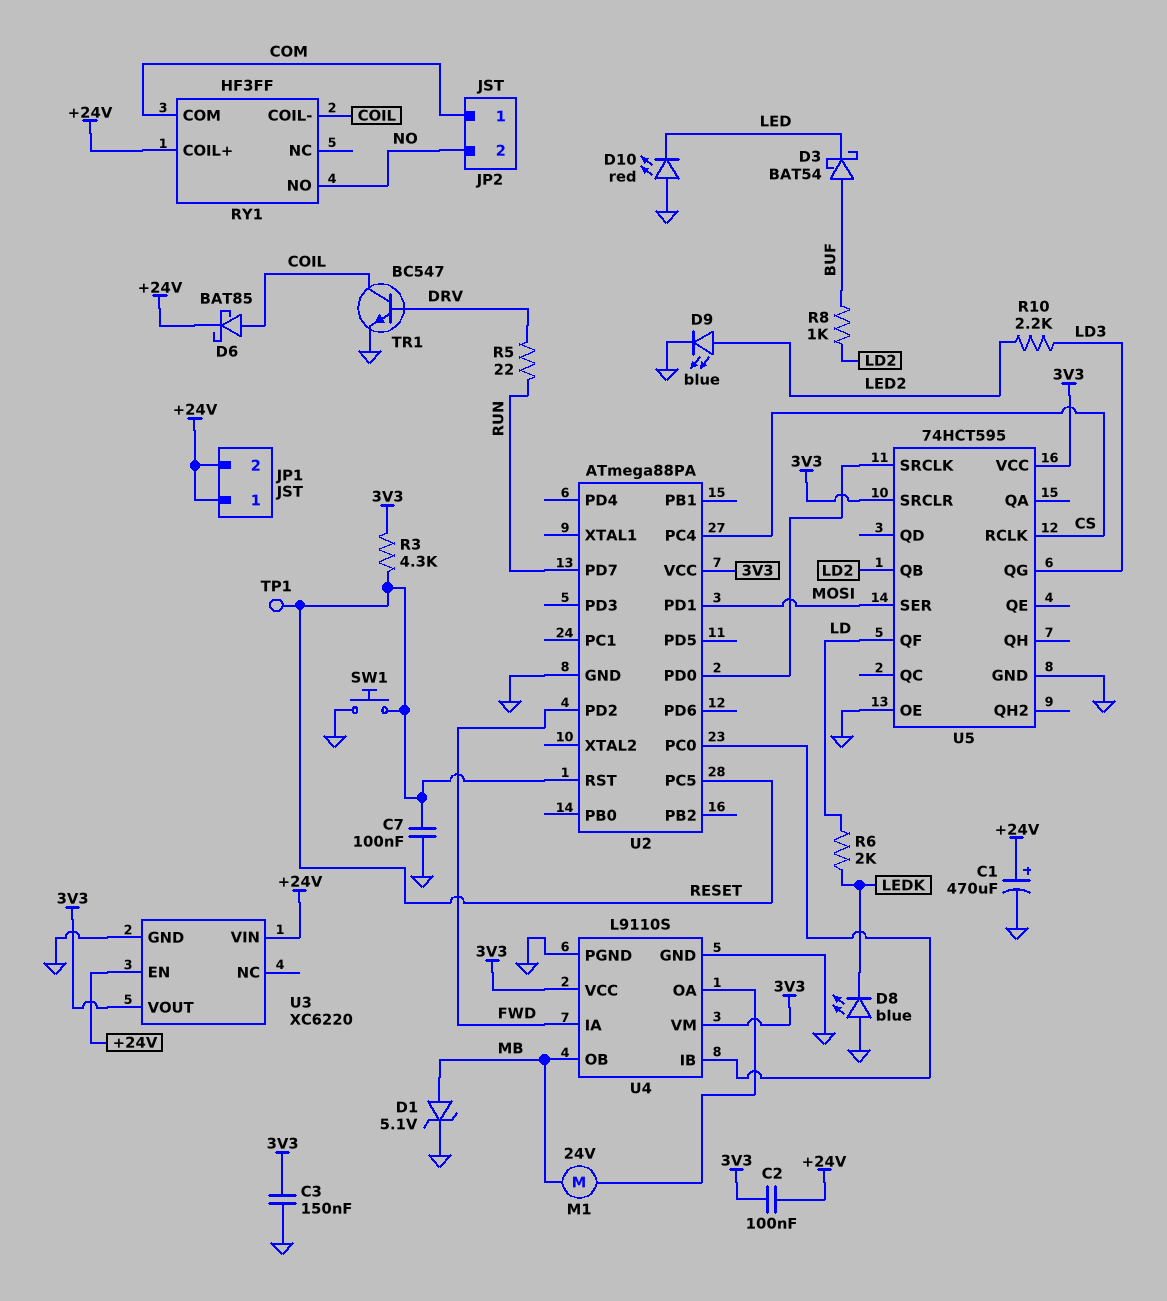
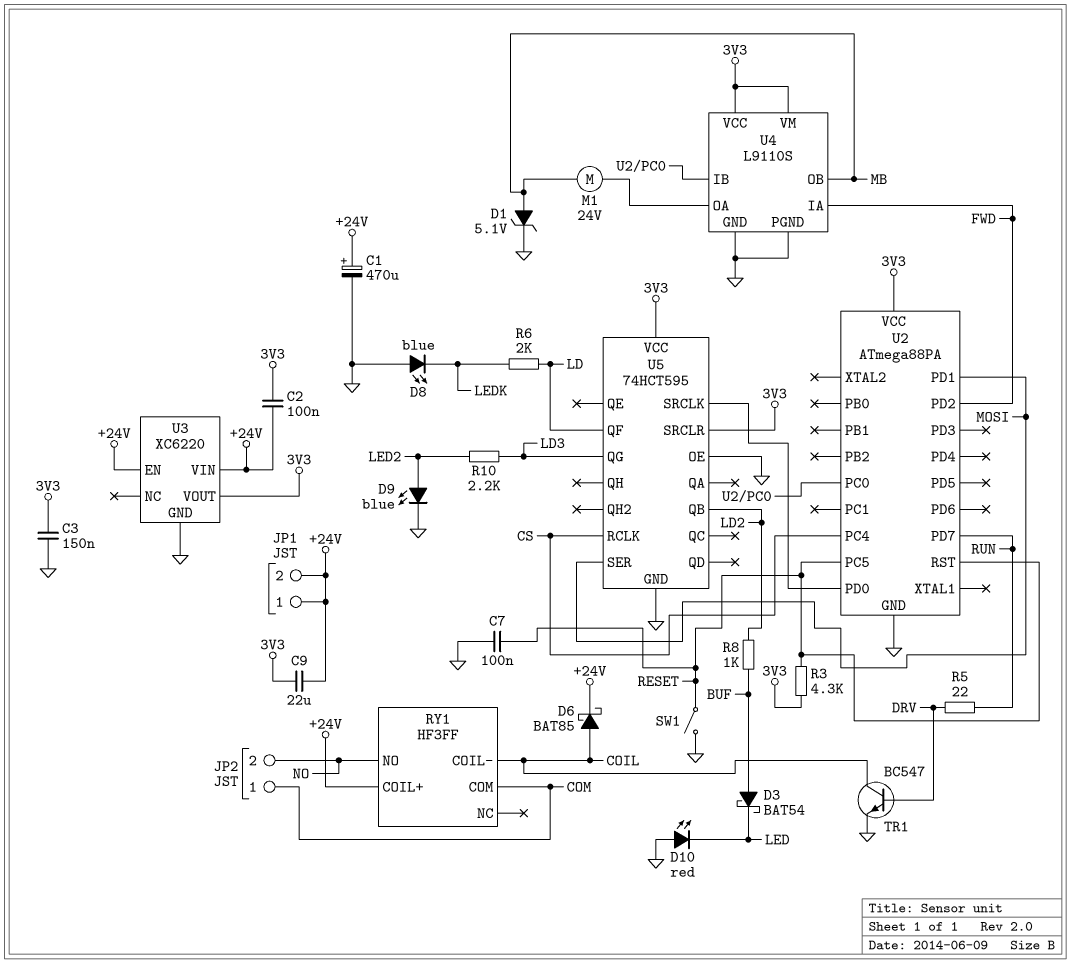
C9: none -> 22uF (+24V, 3V3)
SW1: button (GND, RESET) -> switch (GND, RESET)
TP1: test point (RESET) -> none

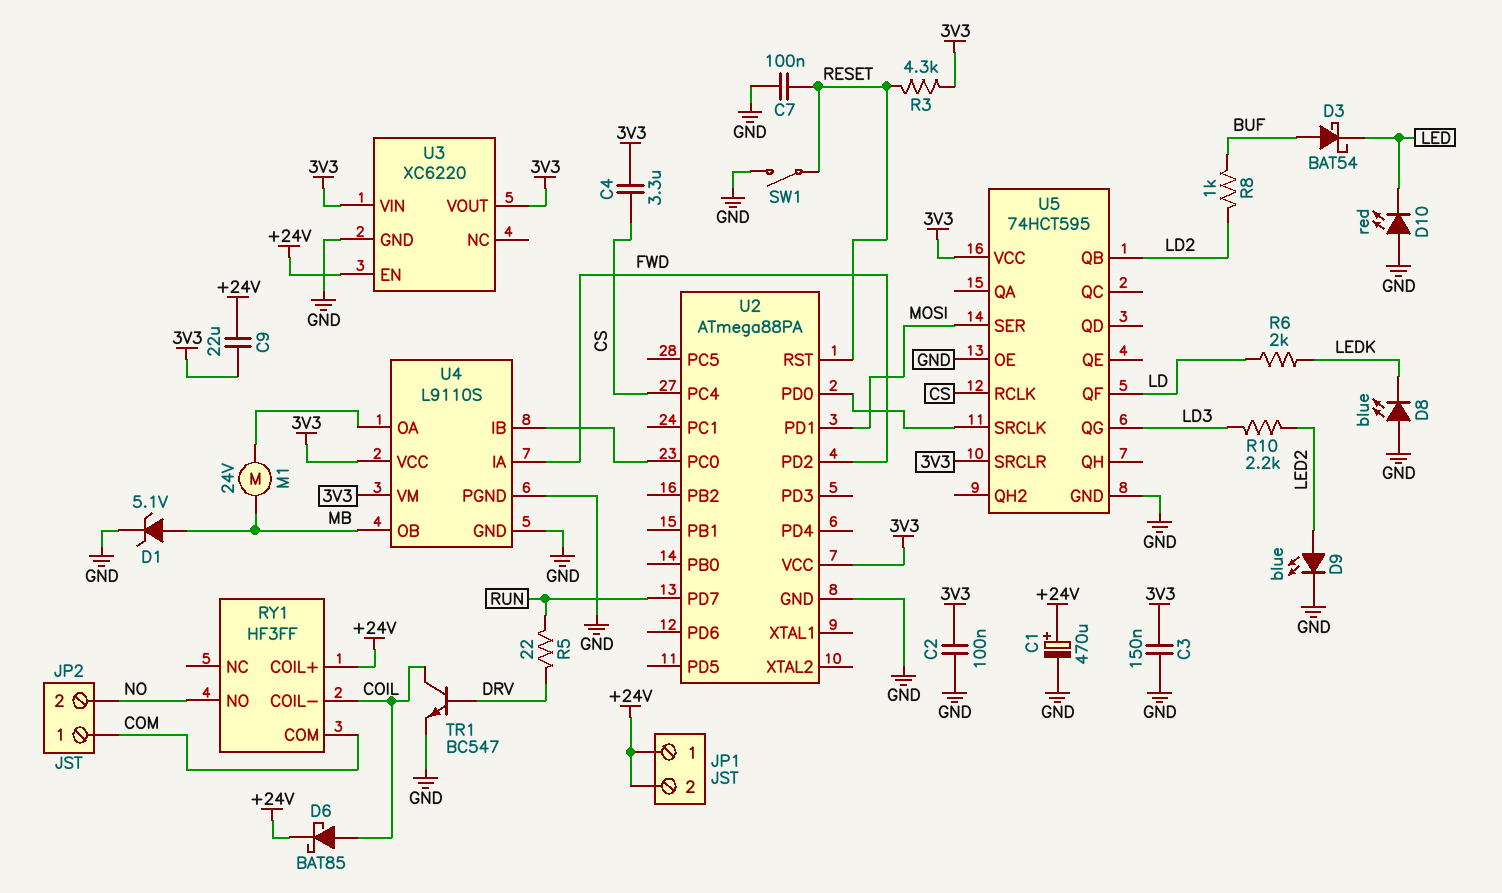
C2: 100nF (+24V, 3V3) -> 100nF (3V3, GND)
C4: none -> 3.3uF (3V3, CS)
U2 pin PC5: RESET -> none
U3 pin VIN: +24V -> 3V3

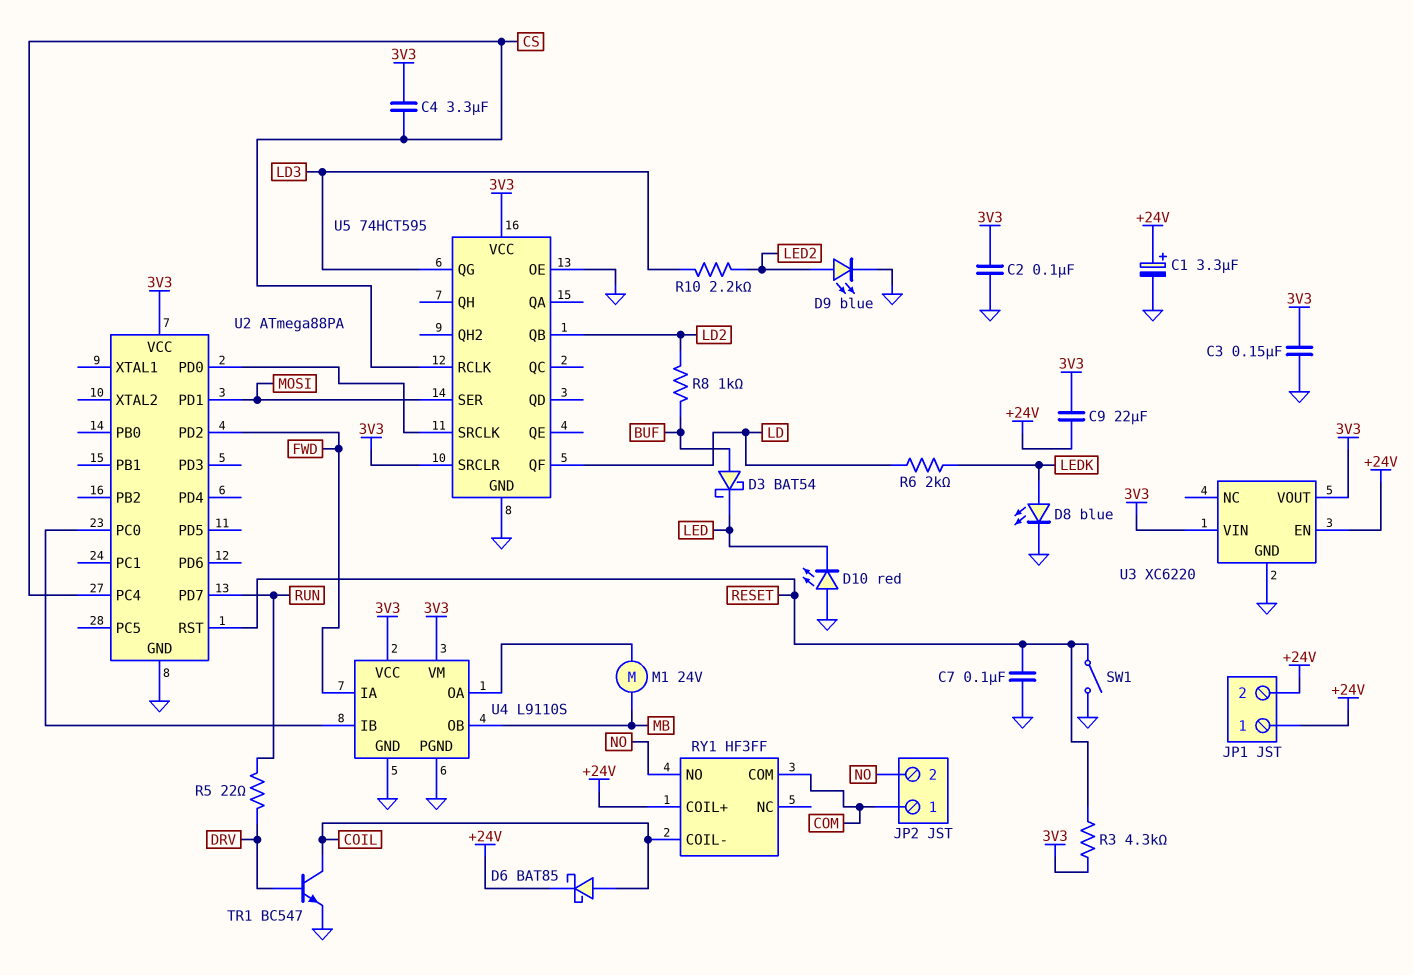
C1: 470uF (plus +24V, minus GND) -> 3.3uF (plus +24V, minus GND)
D1: zener 5.1V (A MB, K GND) -> none
D8: LED blue (A GND, K LEDK) -> LED blue (A LEDK, K GND)

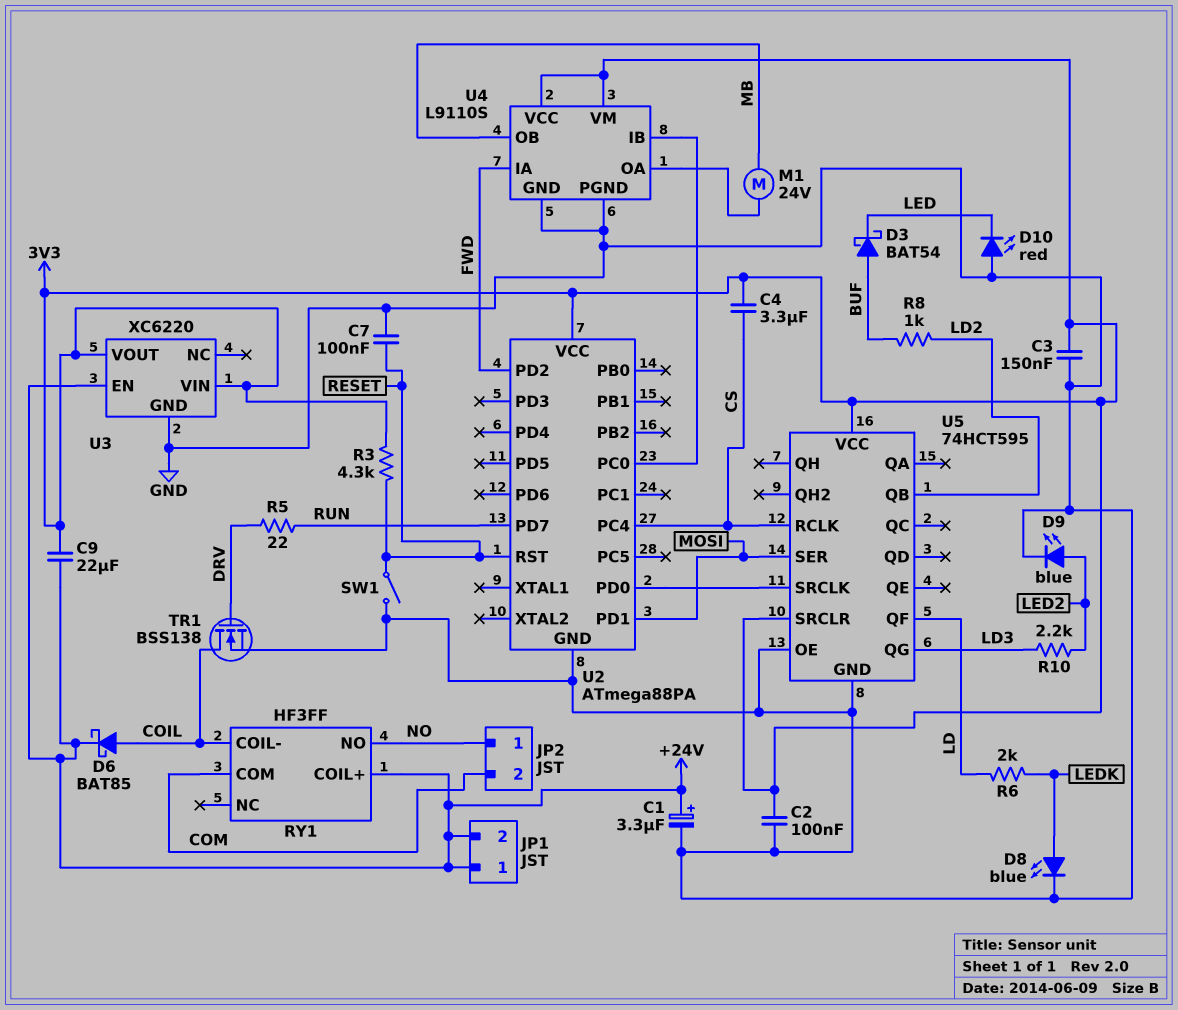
JP2 pin 1: COM -> NO
JP2 pin 2: NO -> COM
TR1: NPN BC547 (B DRV, C COIL, E GND) -> NMOS BSS138 (G DRV, D COIL, S GND)

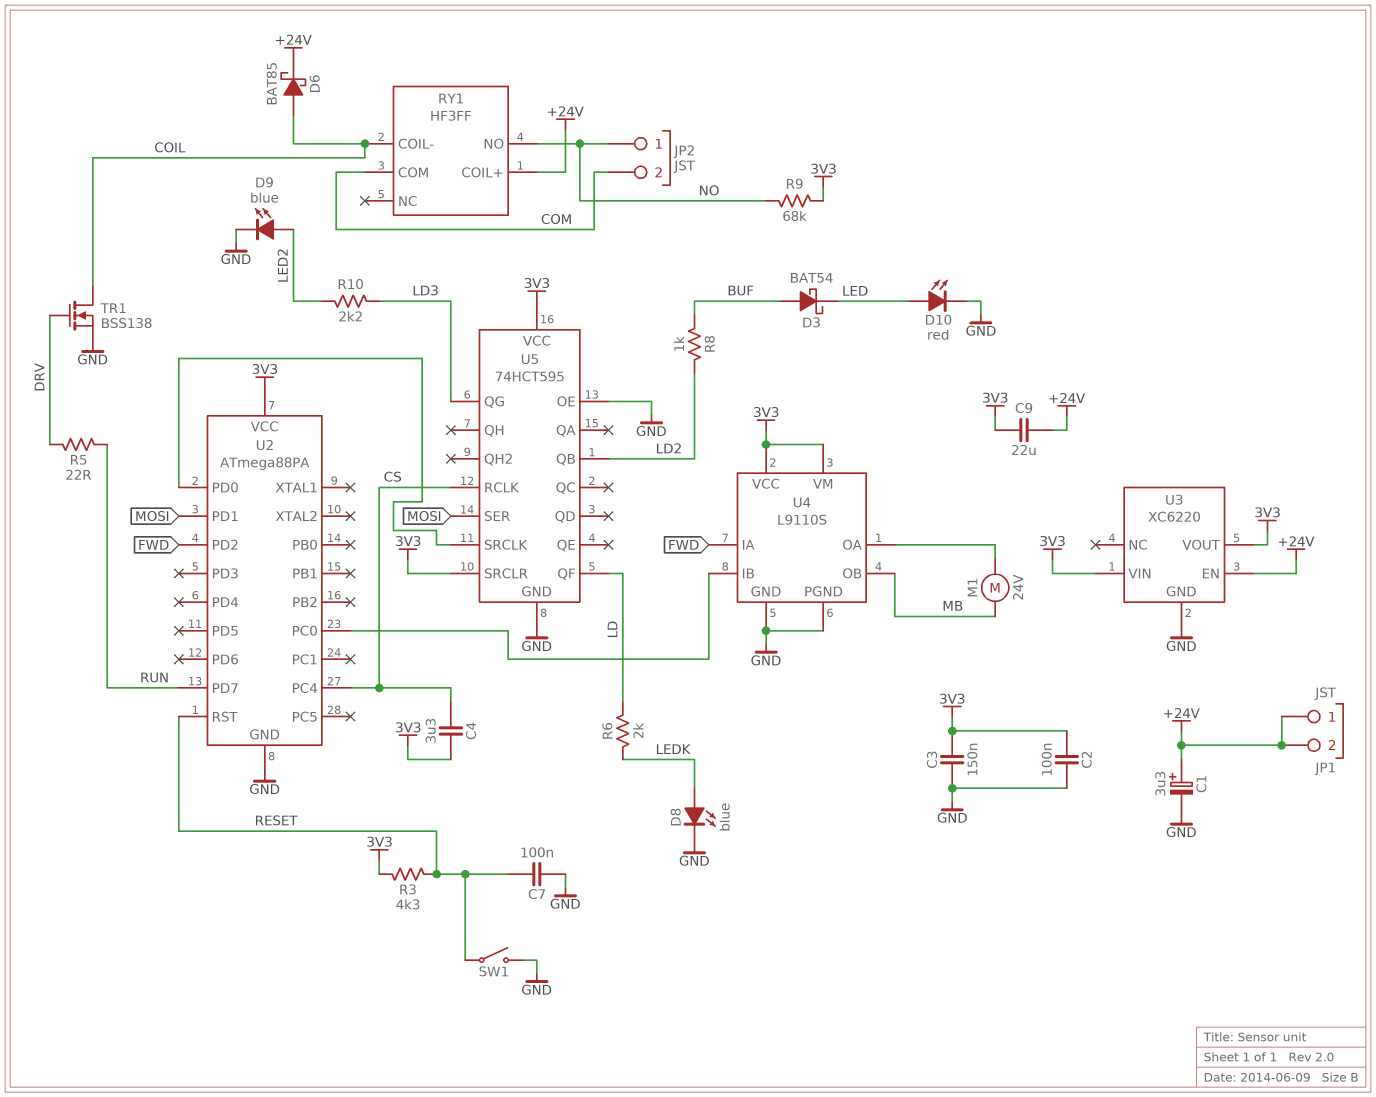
D10: LED red (A GND, K LED) -> LED red (A LED, K GND)
R9: none -> 68k (3V3, NO)

